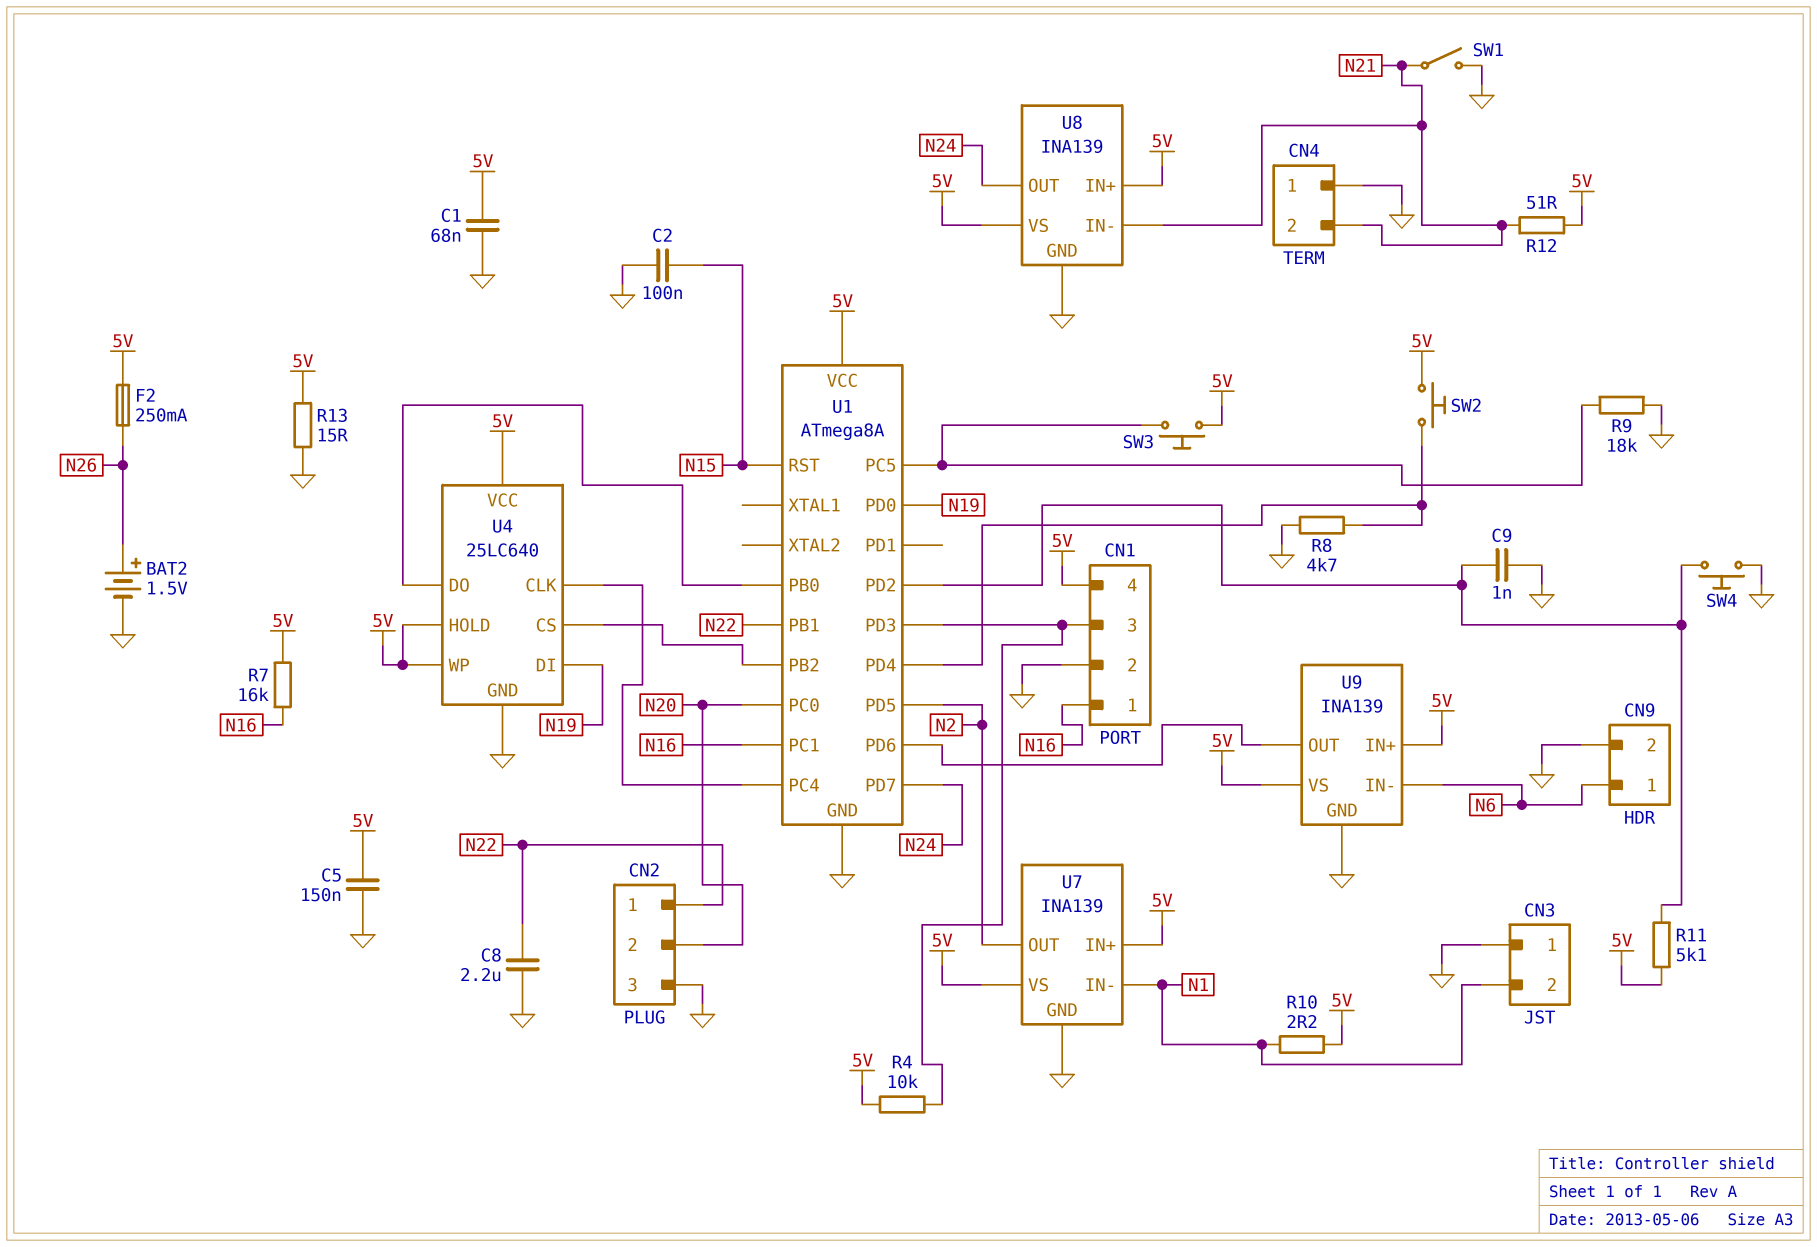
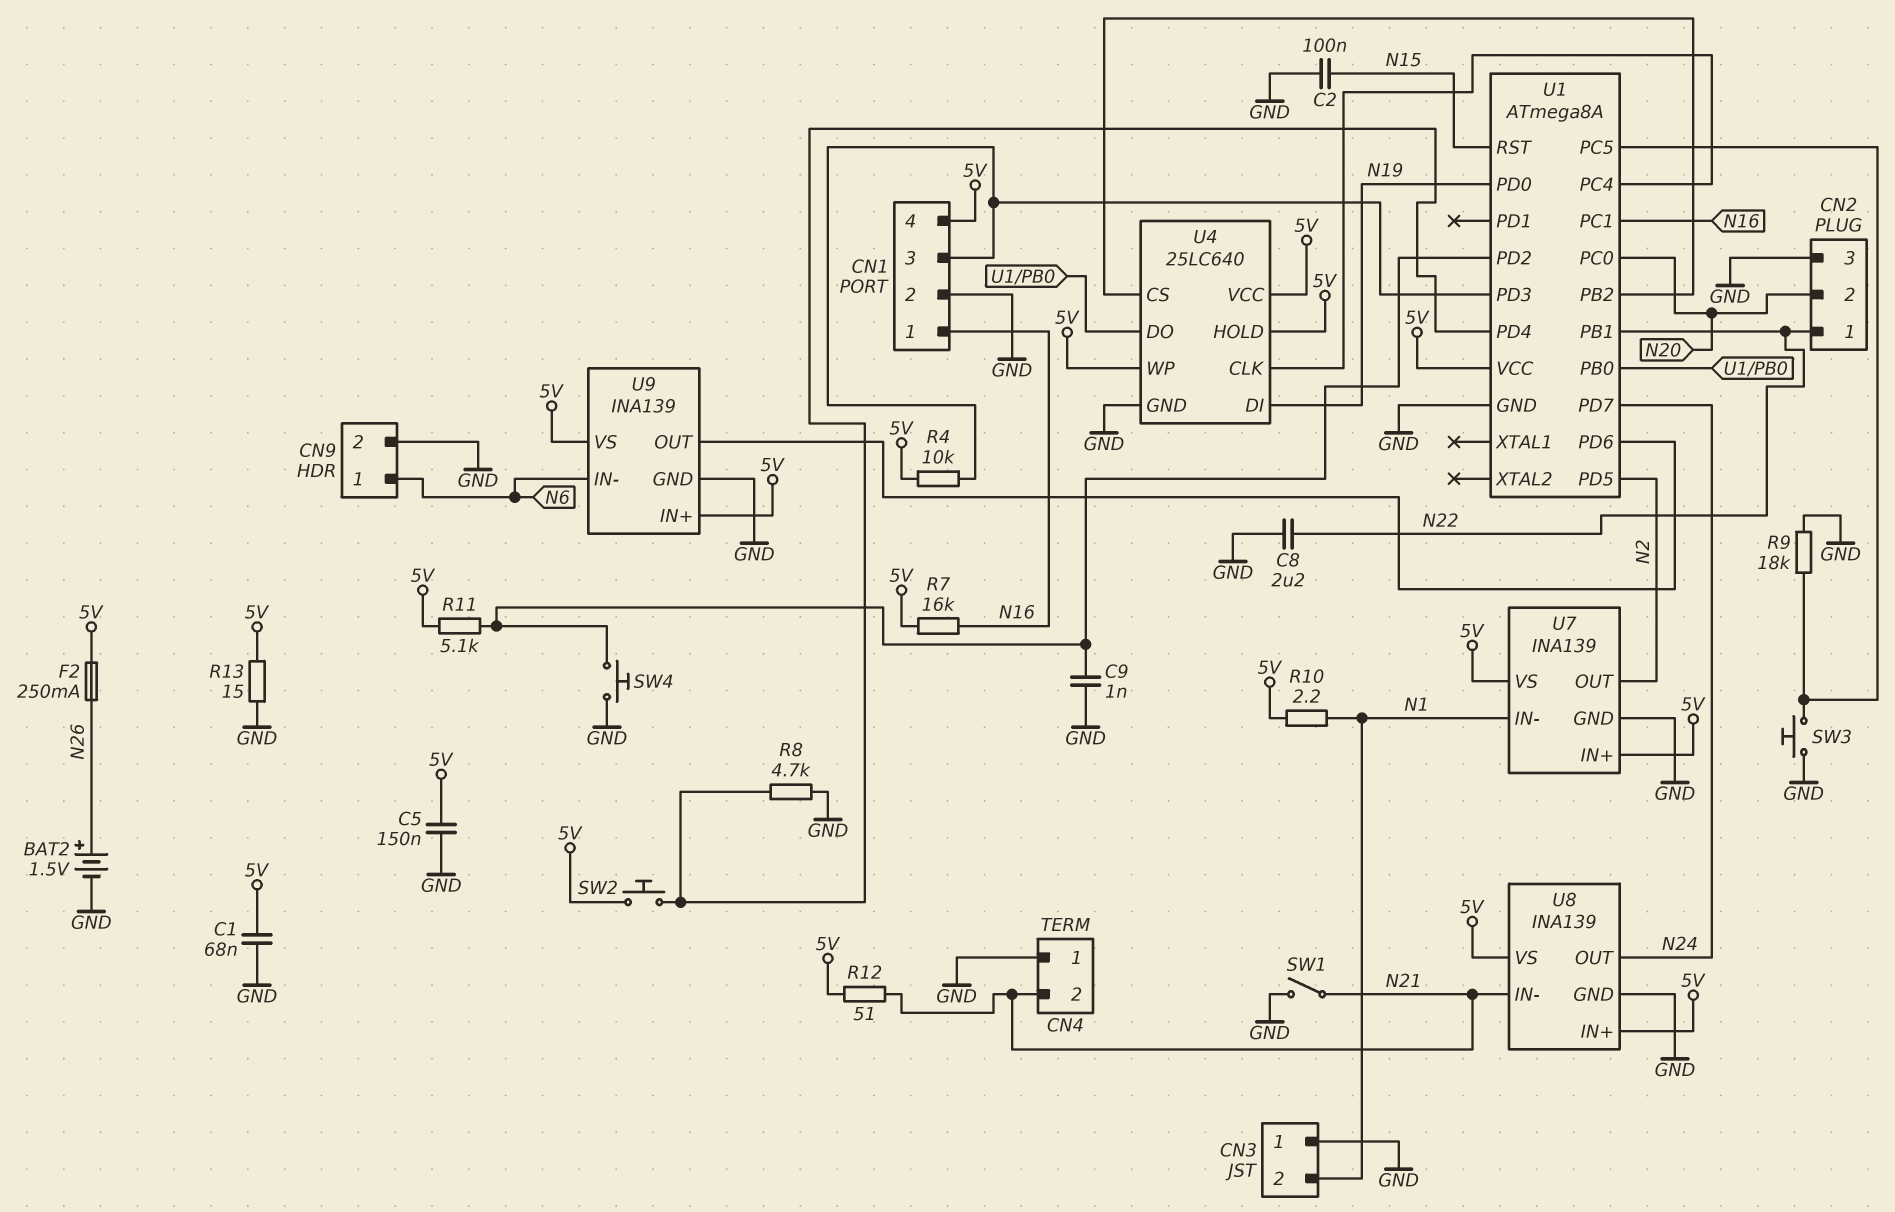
SW3: button (5V, U1/PC5) -> button (GND, U1/PC5)

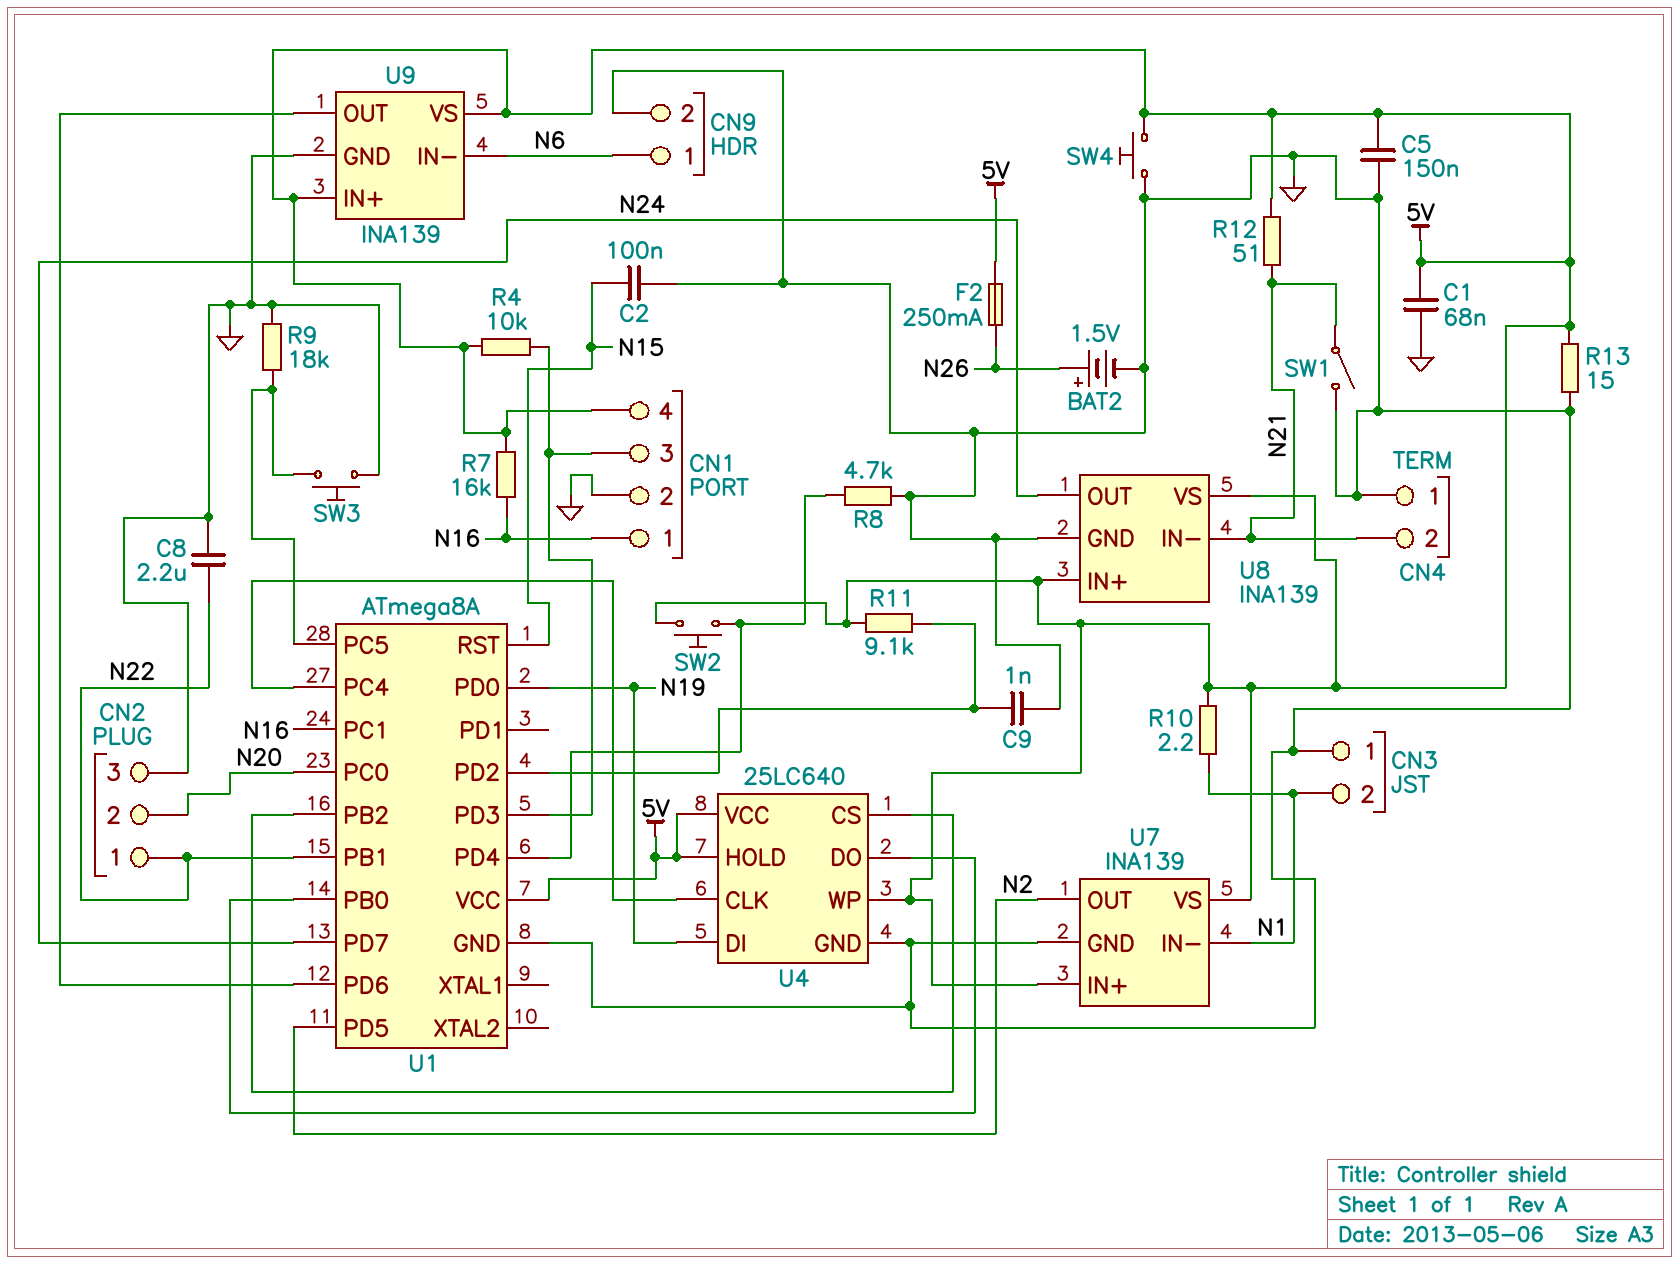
R11: 5.1k (5V, U1/PD2) -> 9.1k (5V, U1/PD2)
SW4: button (GND, U1/PD2) -> button (5V, GND)

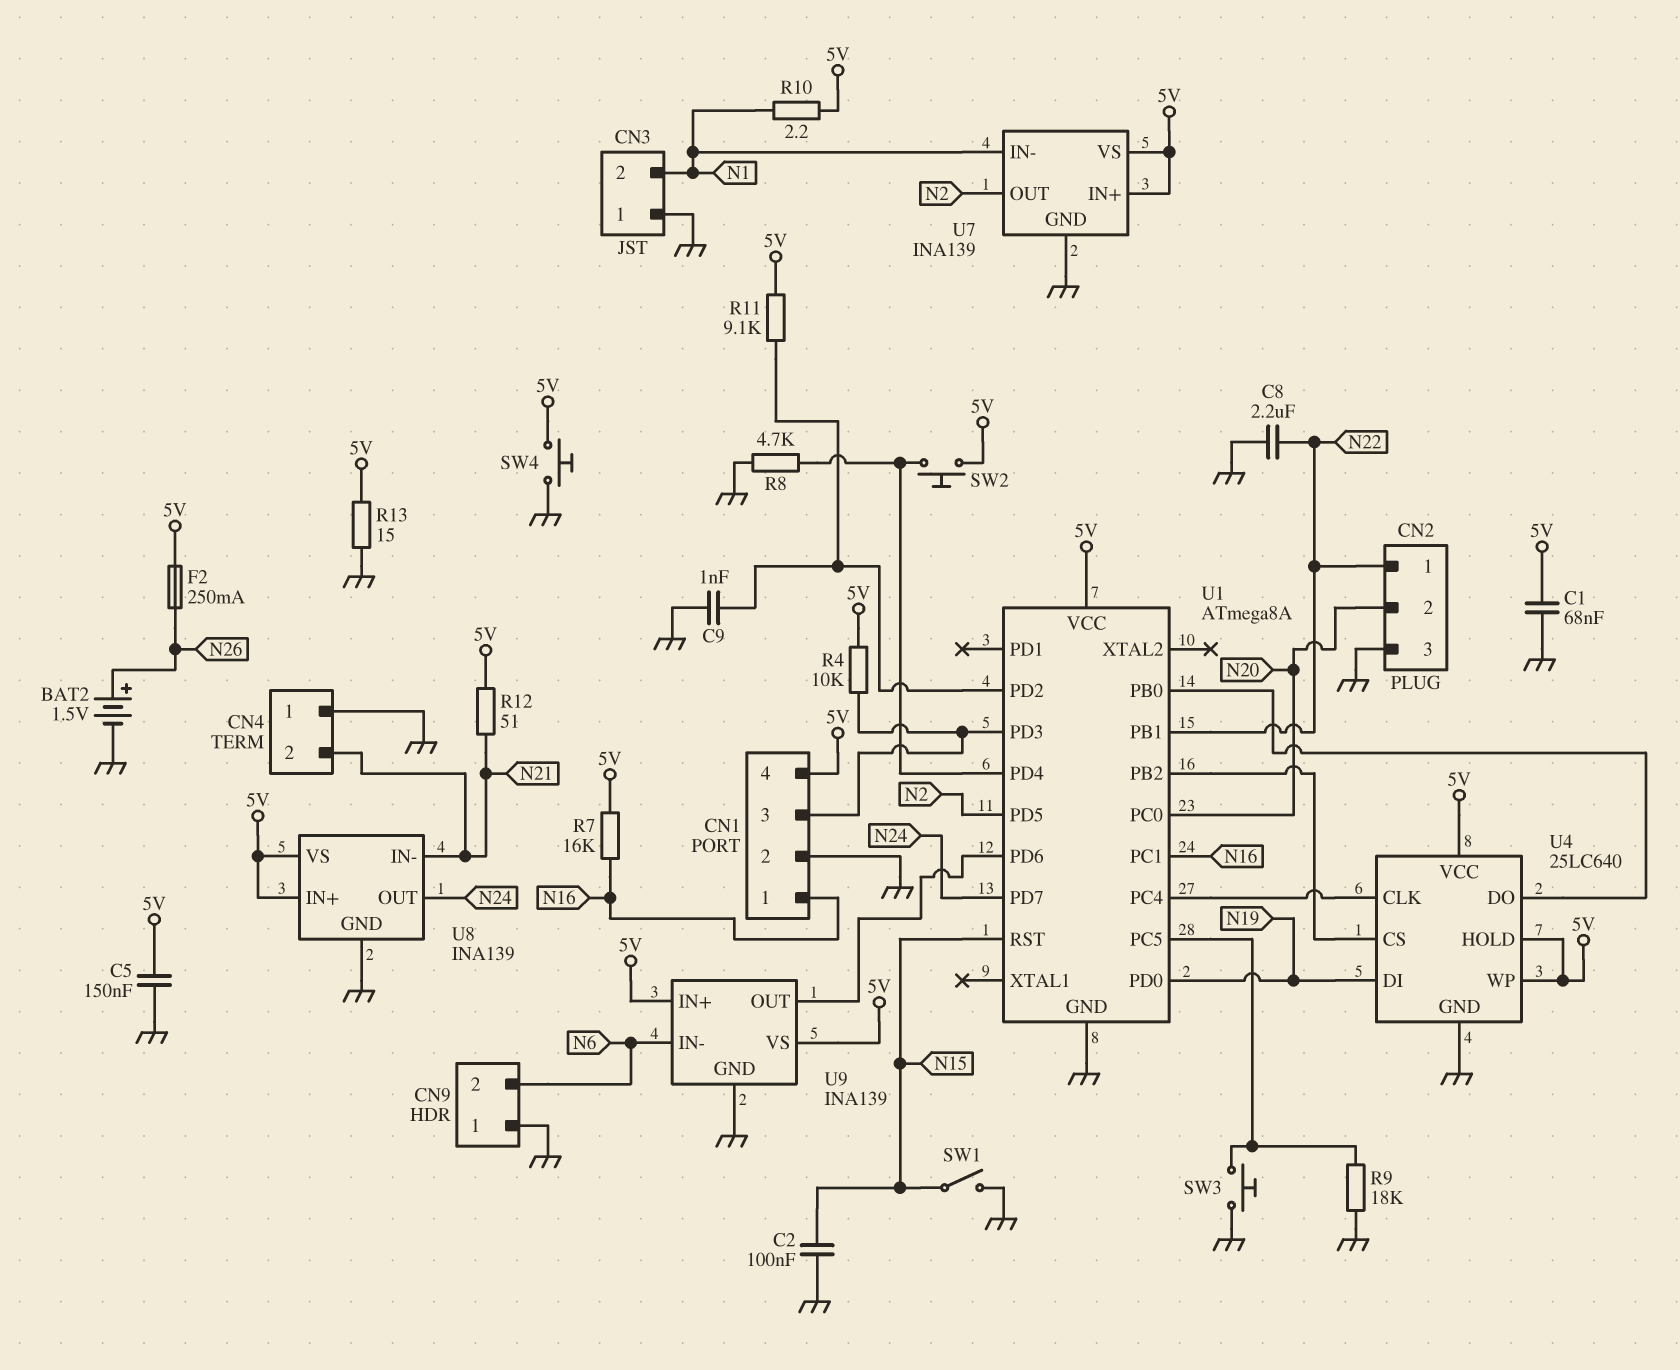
CN9 pin 1: N6 -> GND
CN9 pin 2: GND -> N6
SW1: switch (GND, N21) -> switch (GND, N15)

